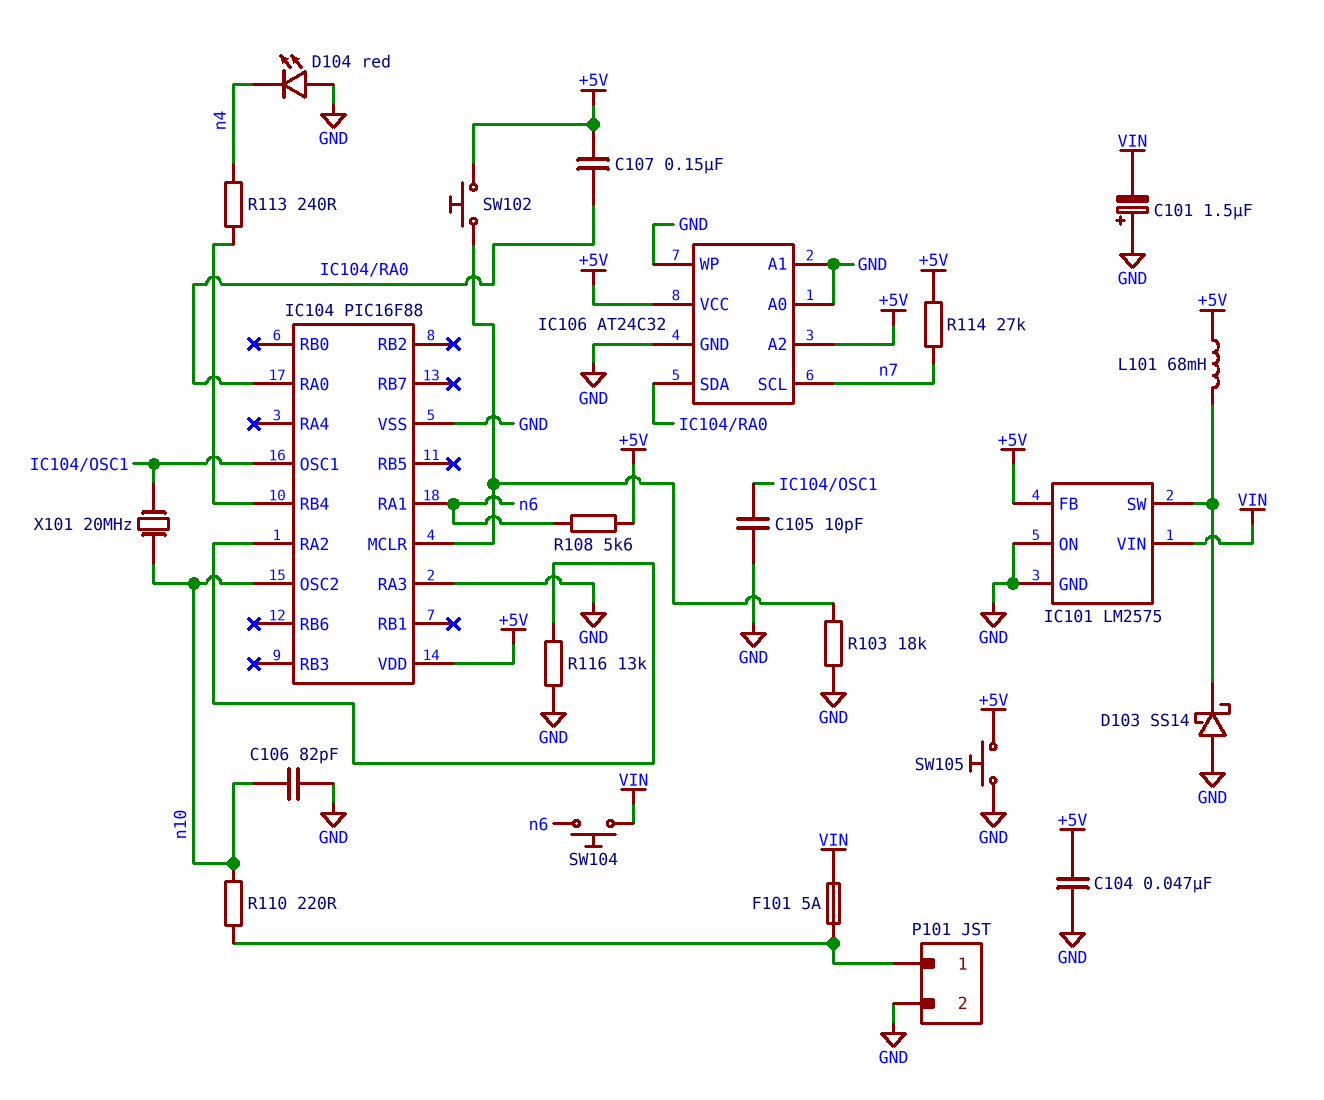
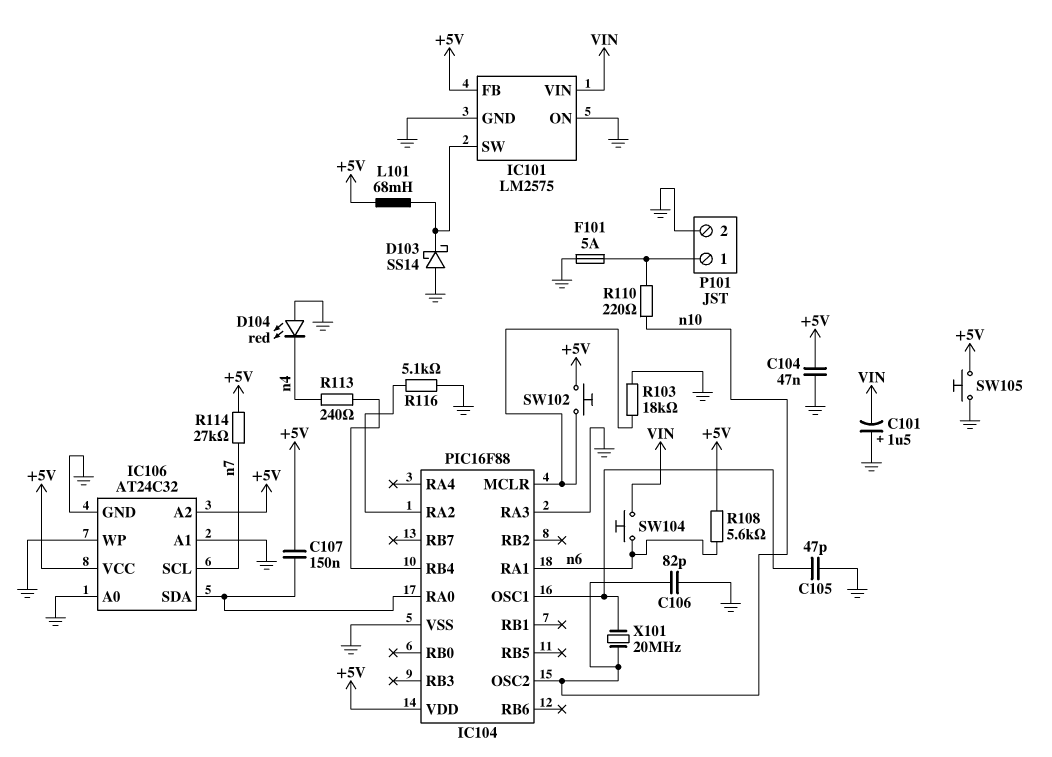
C105: 10pF (GND, IC104/OSC1) -> 47pF (GND, IC104/OSC1)
F101: 5A (P101/1, VIN) -> 5A (GND, P101/1)
R116: 13k (GND, IC104/RA2) -> 5.1k (GND, IC104/RA2)

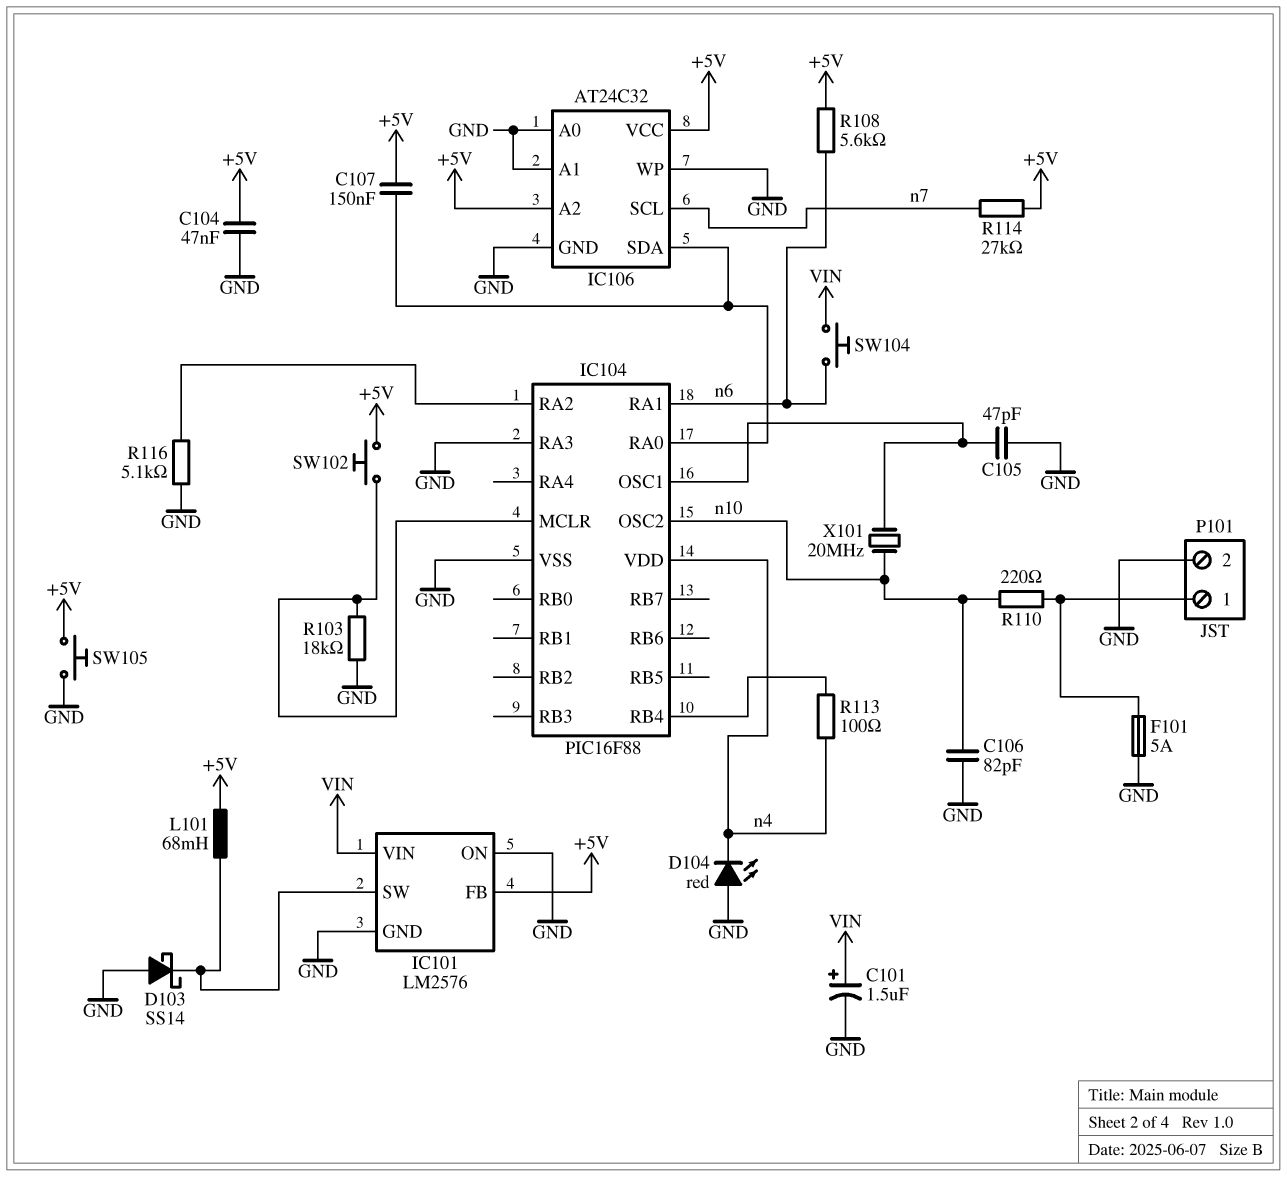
C101: 1.5uF (plus GND, minus VIN) -> 1.5uF (plus VIN, minus GND)
IC101: LM2575 -> LM2576
IC104 pin VDD: +5V -> n4
R113: 240 (IC104/RB4, n4) -> 100 (IC104/RB4, n4)

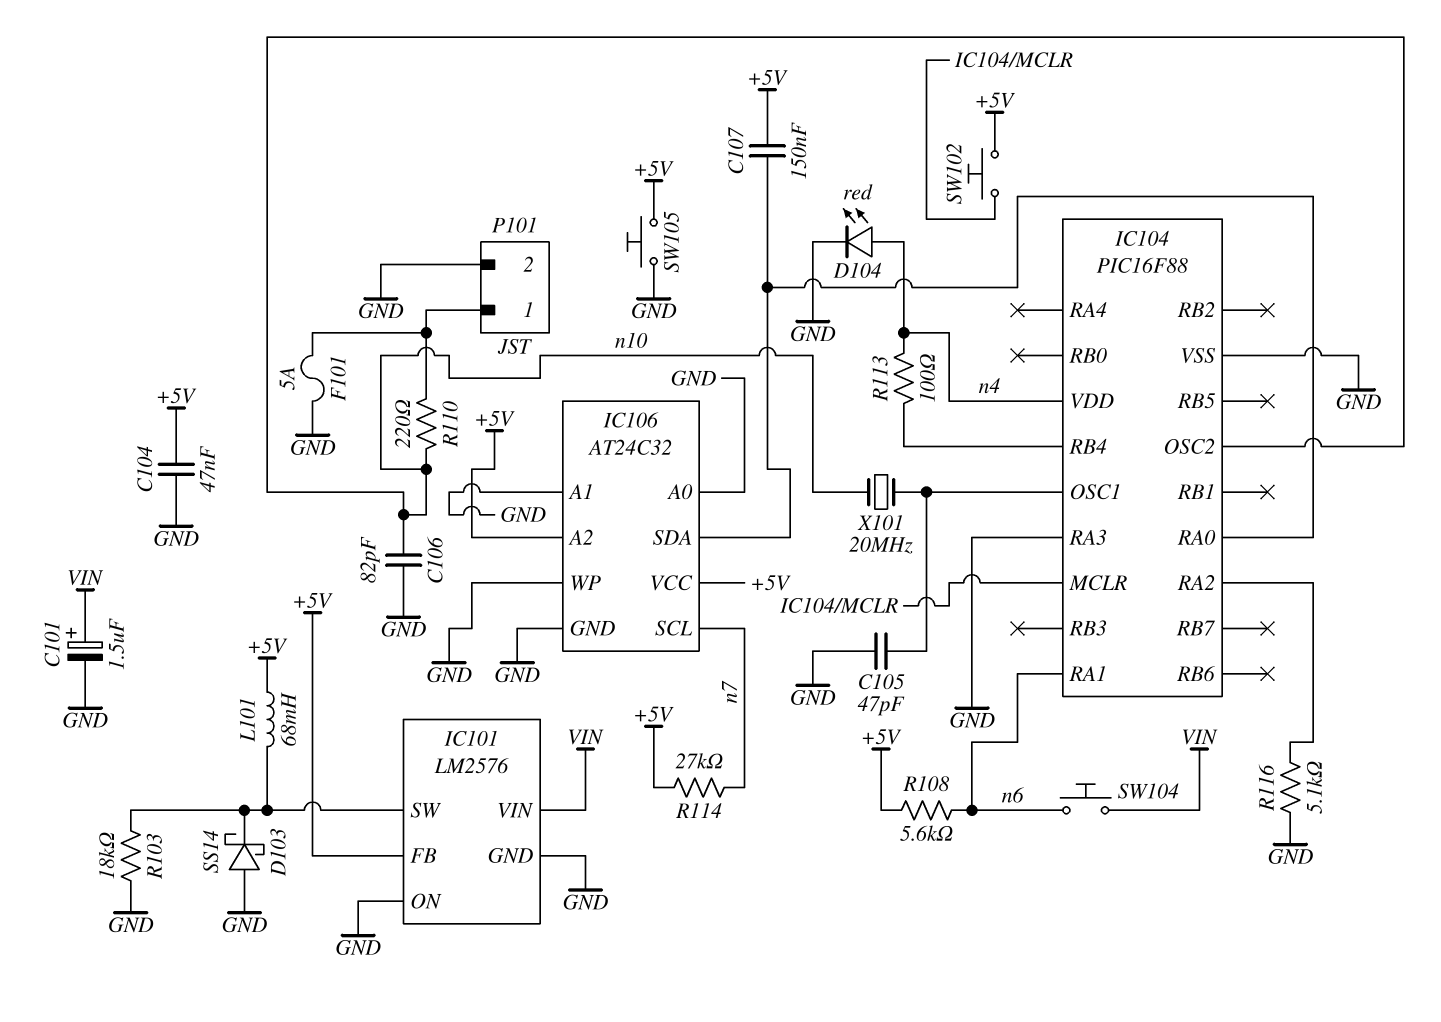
D104: LED red (A GND, K n4) -> LED red (A n4, K GND)
R103: 18k (GND, IC104/MCLR) -> 18k (GND, IC101/SW)

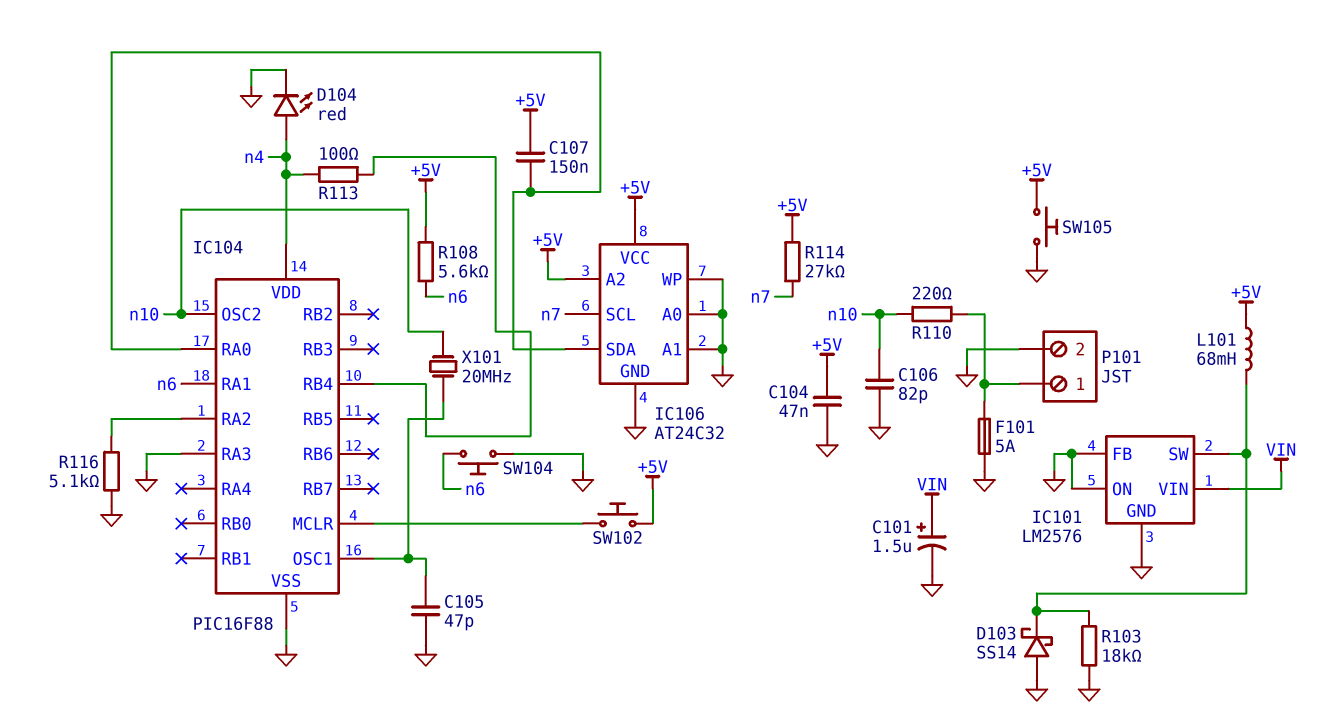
IC101 pin FB: +5V -> GND
SW104: button (VIN, n6) -> button (GND, n6)

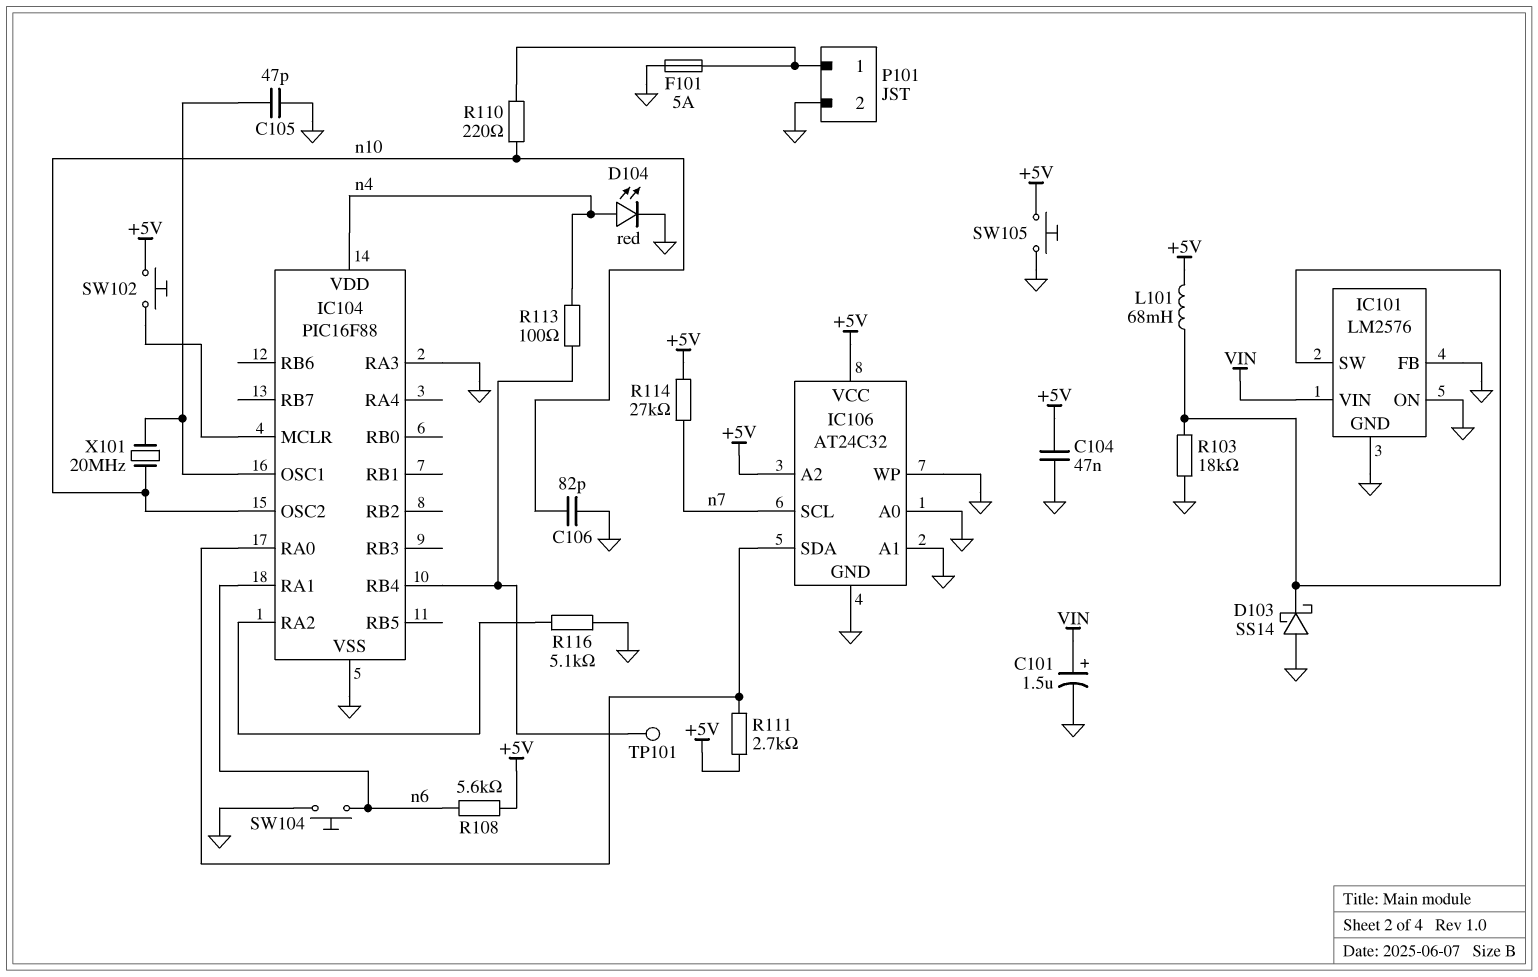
C107: 150nF (+5V, IC104/RA0) -> none
R111: none -> 2.7k (+5V, IC104/RA0)
TP101: none -> test point (IC104/RB4)

